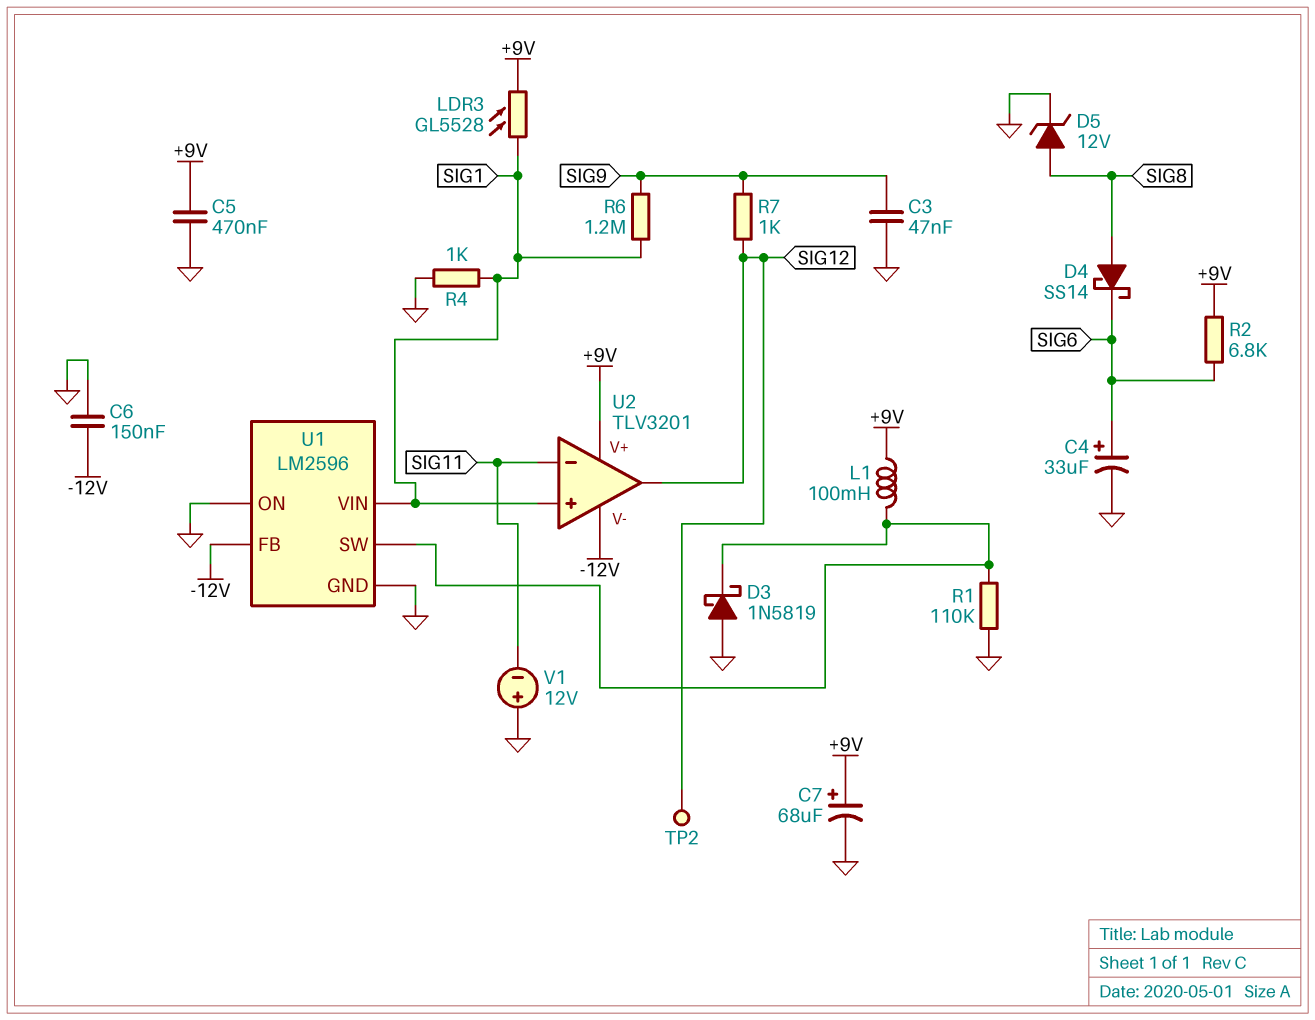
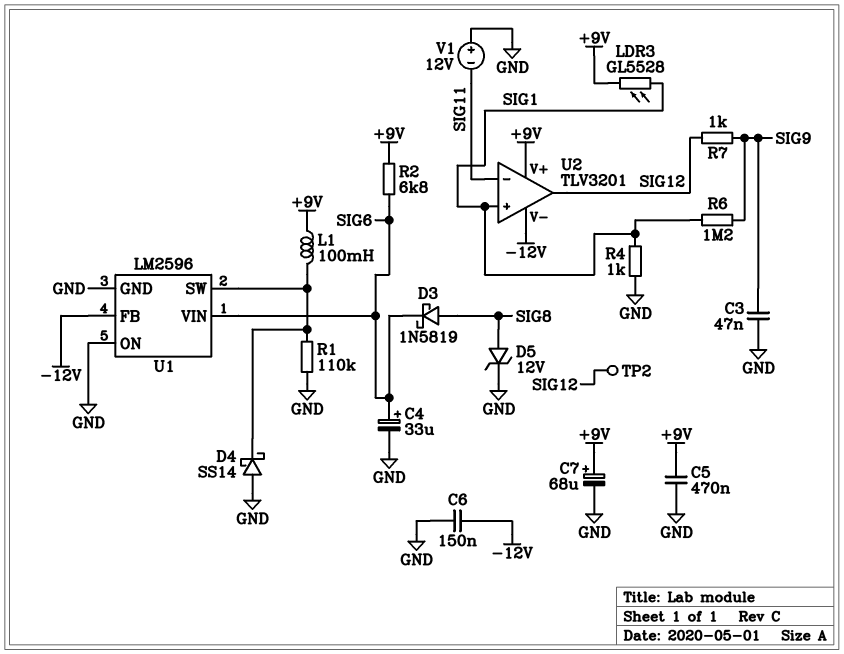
D3: schottky 1N5819 (A GND, K U1/SW) -> schottky 1N5819 (A SIG8, K SIG6)
D4: schottky SS14 (A SIG8, K SIG6) -> schottky SS14 (A GND, K U1/SW)
U1 pin VIN: SIG1 -> SIG6

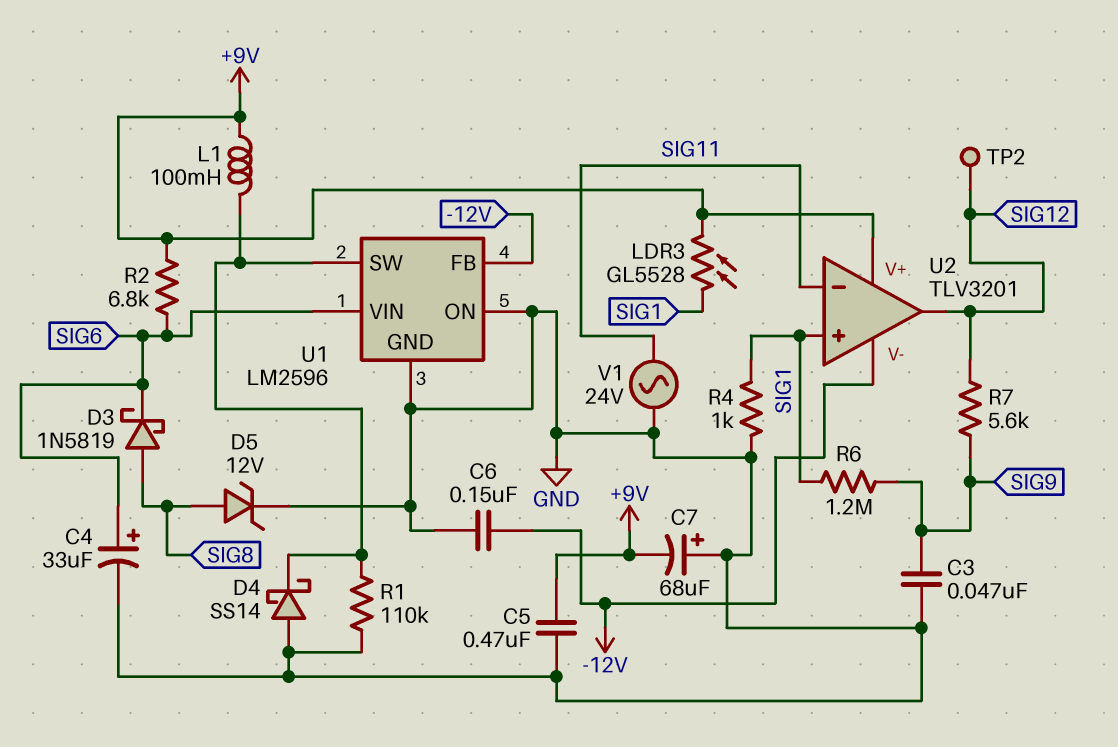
C7: 68uF (plus +9V, minus GND) -> 68uF (plus GND, minus +9V)
R7: 1k (SIG9, SIG12) -> 5.6k (SIG9, SIG12)
V1: 12V (plus GND, minus SIG11) -> AC 24V (GND, SIG11)

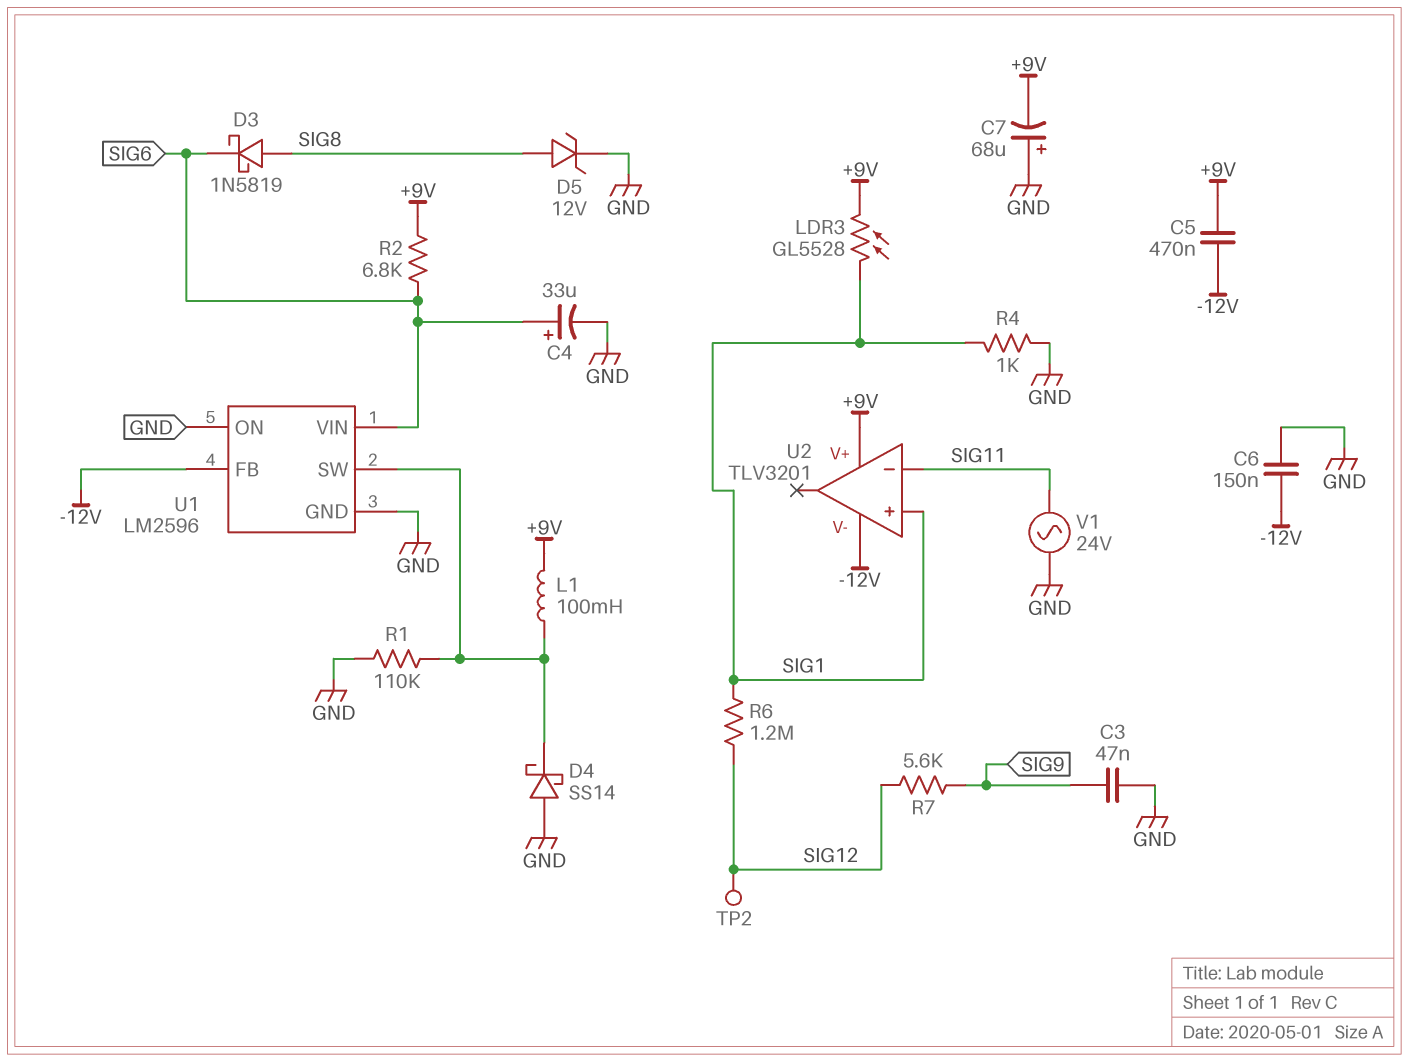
C5: 470nF (+9V, GND) -> 470nF (+9V, -12V)
R6: 1.2M (SIG1, SIG9) -> 1.2M (SIG1, SIG12)
U2 pin out: SIG12 -> none

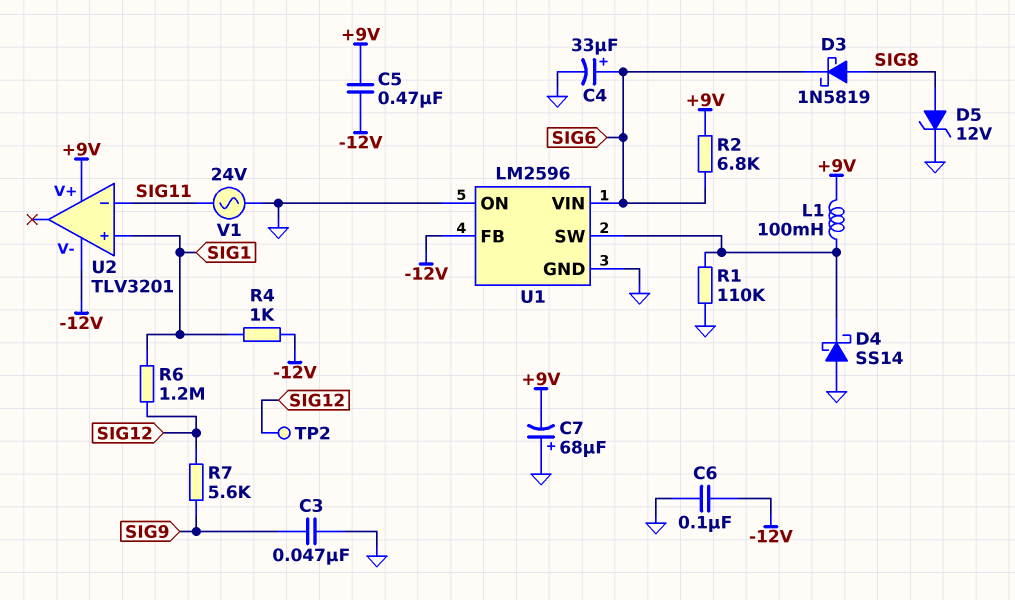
C6: 150nF (-12V, GND) -> 100nF (-12V, GND)
LDR3: GL5528 (+9V, SIG1) -> none
R4: 1k (GND, SIG1) -> 1k (-12V, SIG1)

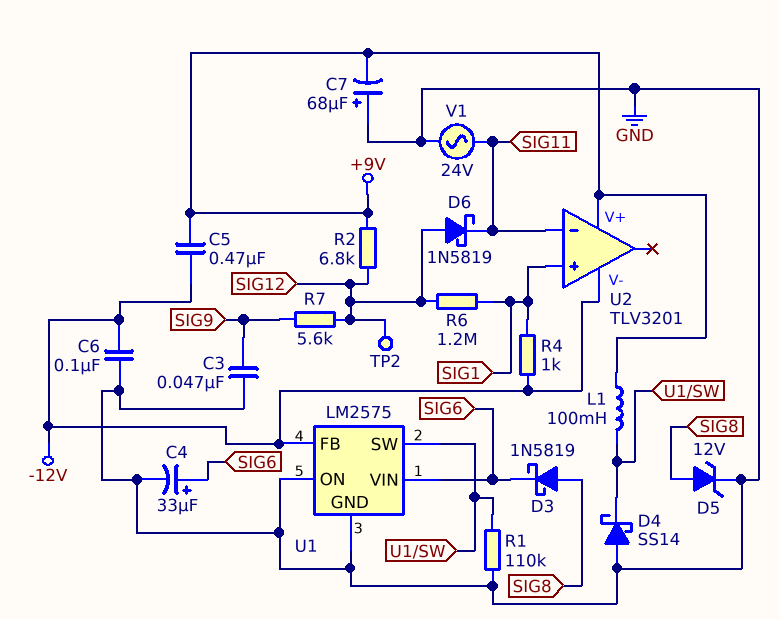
D6: none -> schottky 1N5819 (A SIG12, K SIG11)
R2: 6.8k (+9V, SIG6) -> 6.8k (+9V, SIG12)
U1: LM2596 -> LM2575

